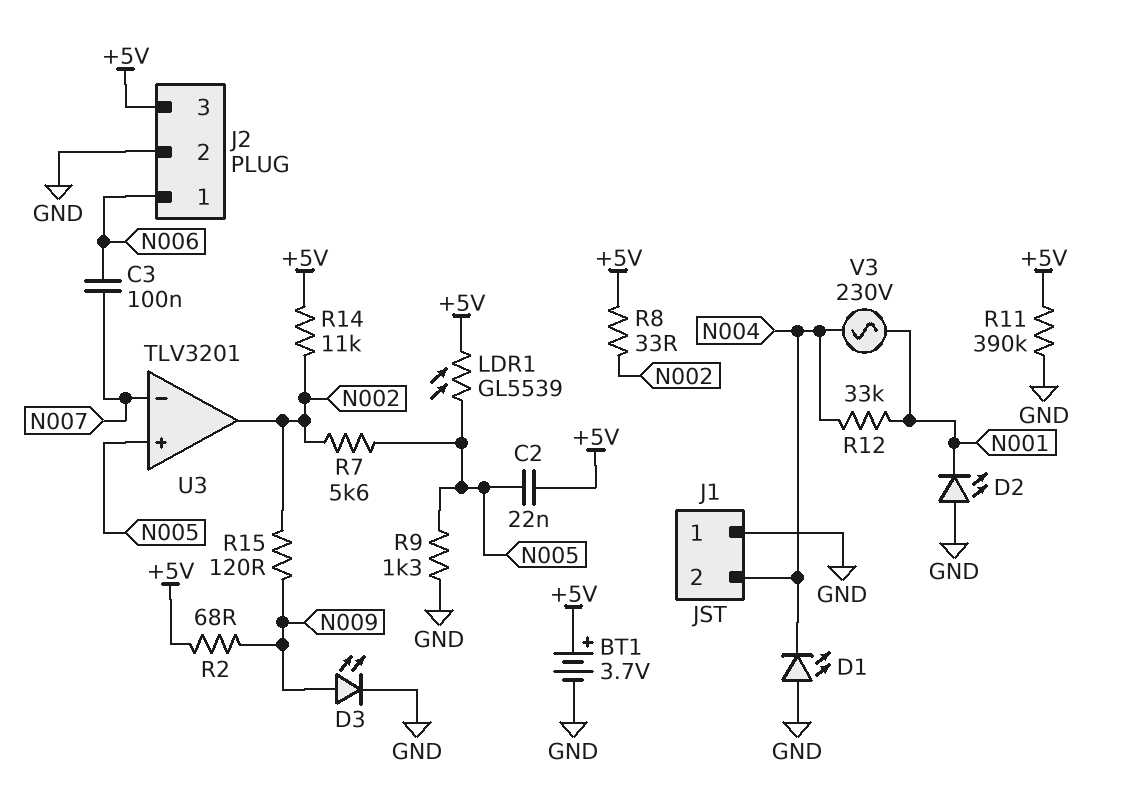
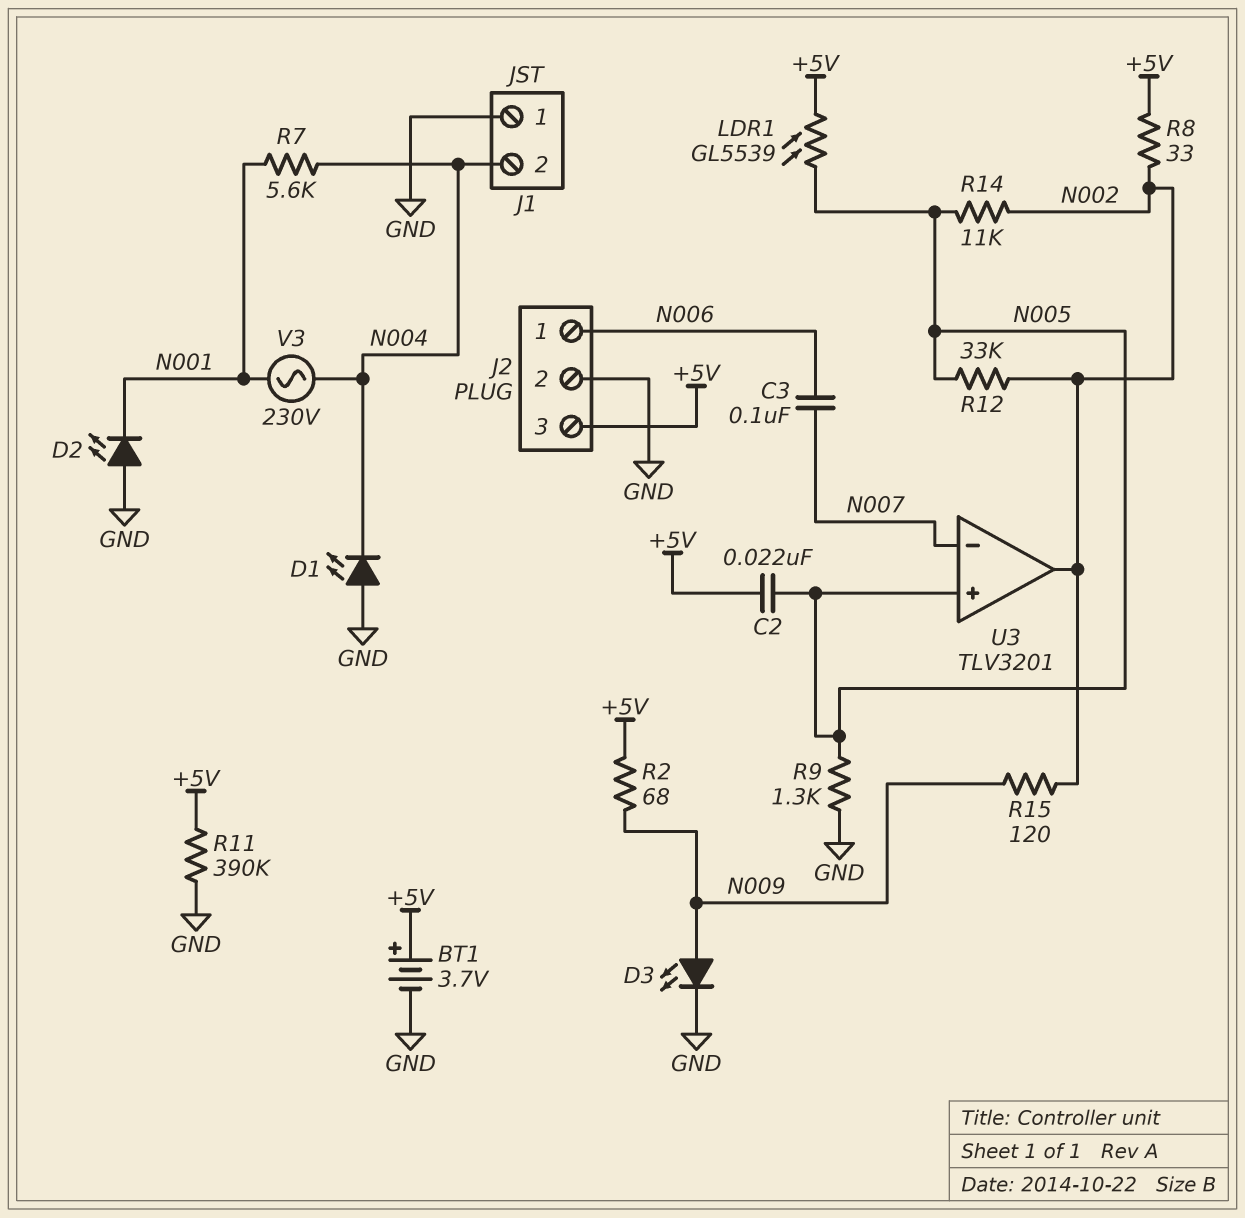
R7: 5.6k (N002, N005) -> 5.6k (N001, N004)
R12: 33k (N001, N004) -> 33k (N002, N005)
R14: 11k (+5V, N002) -> 11k (N002, N005)

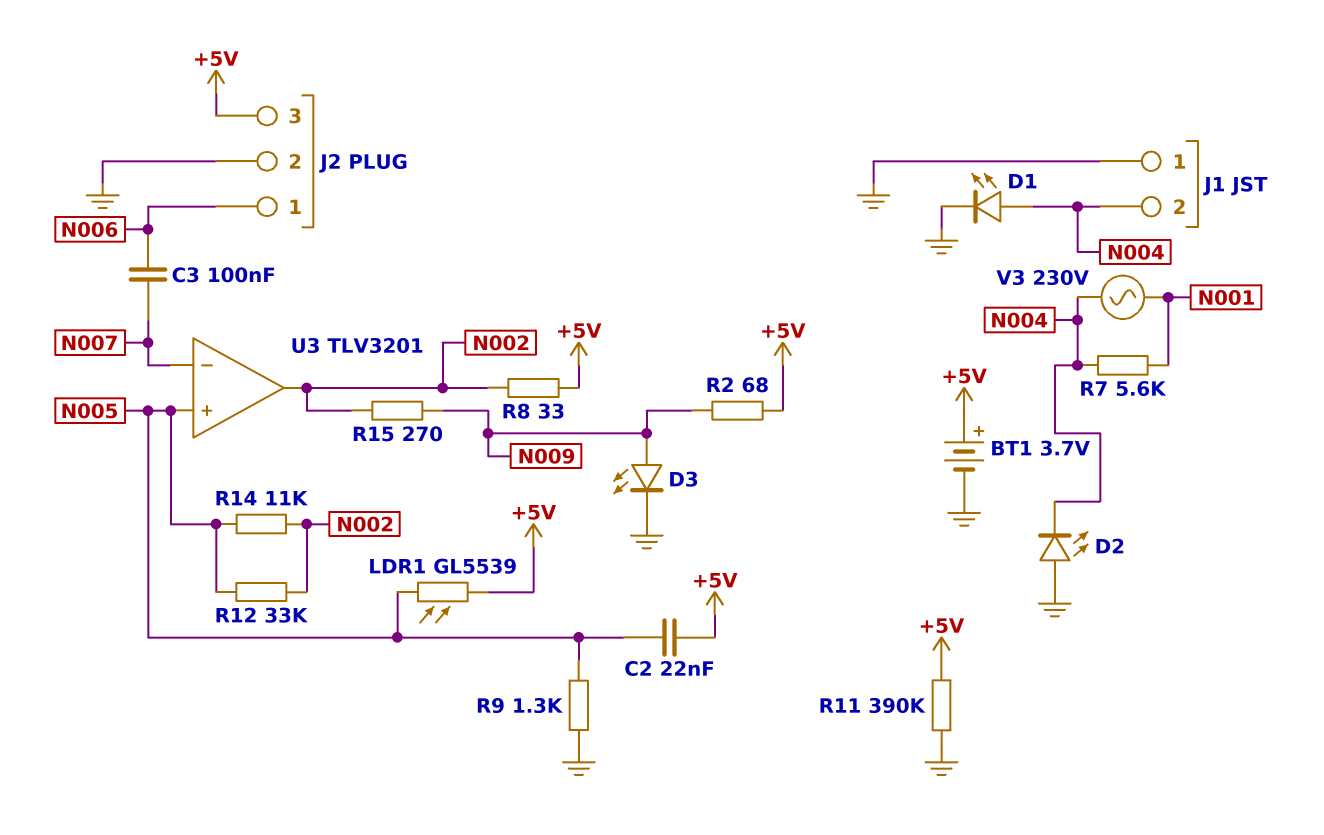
D1: LED (A GND, K N004) -> LED (A N004, K GND)
D2: LED (A GND, K N001) -> LED (A GND, K N004)
R15: 120 (N002, N009) -> 270 (N002, N009)

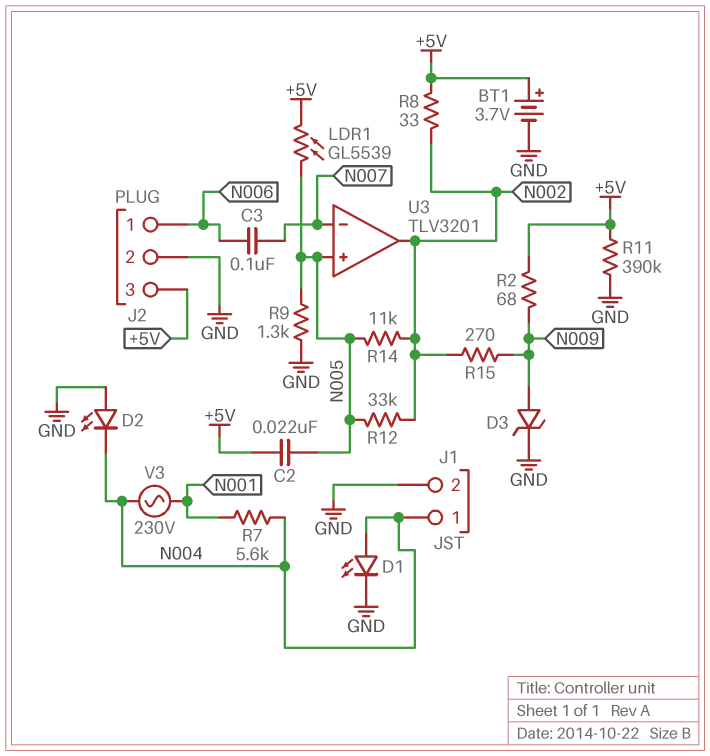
D3: LED (A N009, K GND) -> zener (A N009, K GND)
J1 pin 1: GND -> N004
J1 pin 2: N004 -> GND

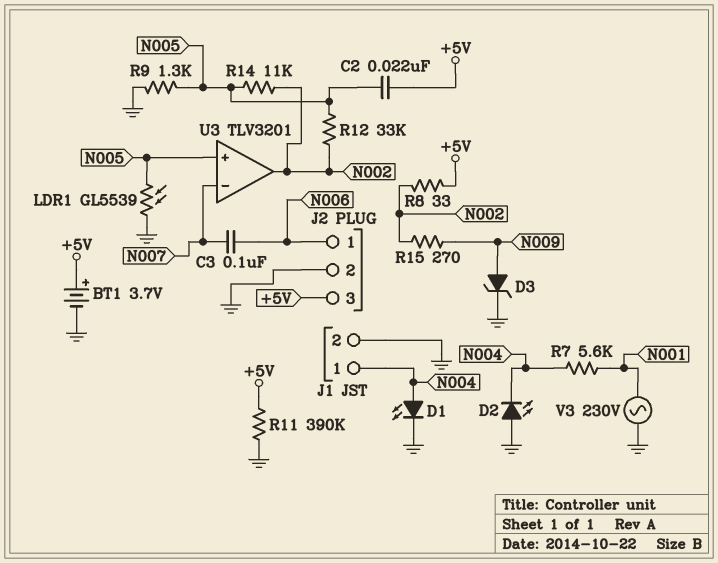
LDR1: GL5539 (+5V, N005) -> GL5539 (GND, N005)
R2: 68 (+5V, N009) -> none
V3: AC 230V (N001, N004) -> AC 230V (GND, N001)

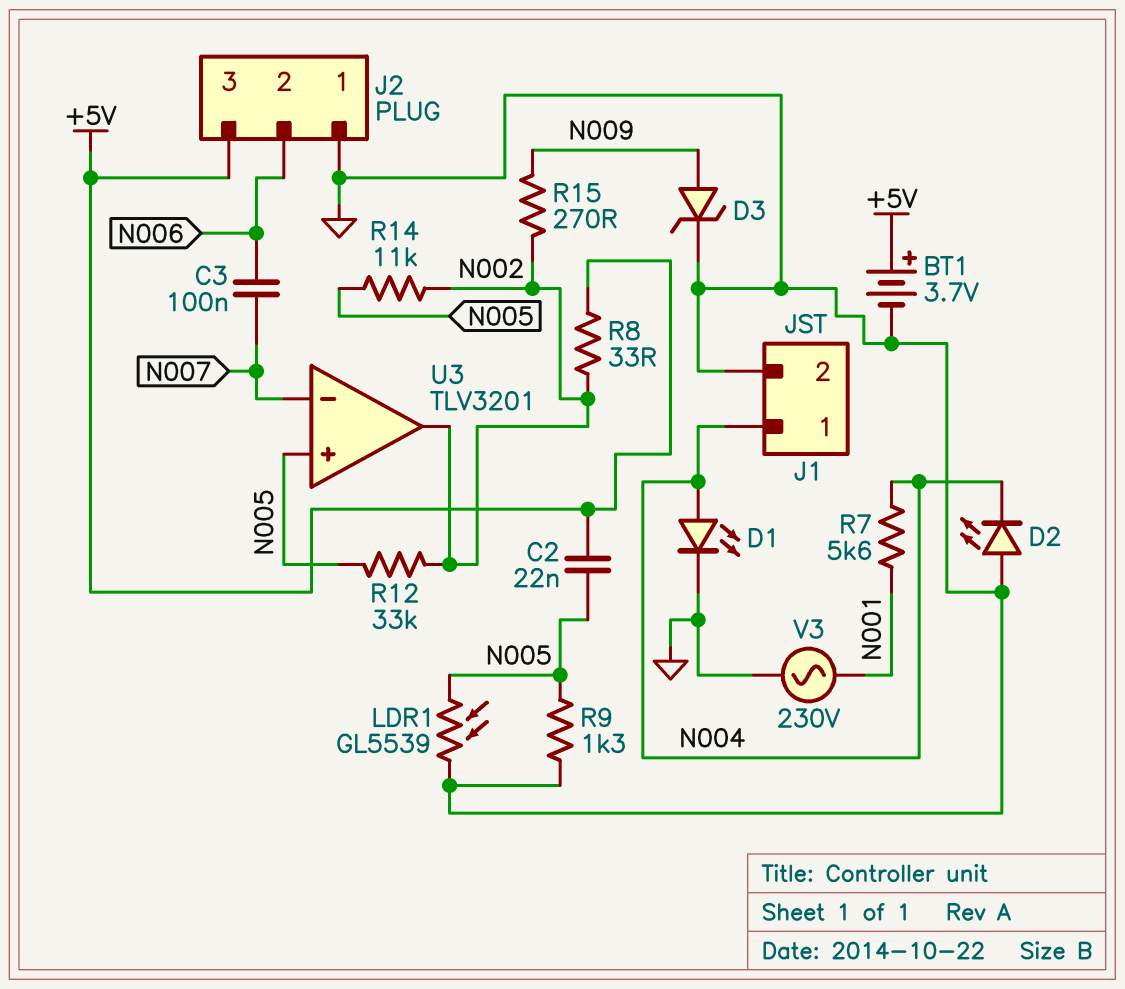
J2 pin 1: N006 -> GND
J2 pin 2: GND -> N006
R11: 390k (+5V, GND) -> none

